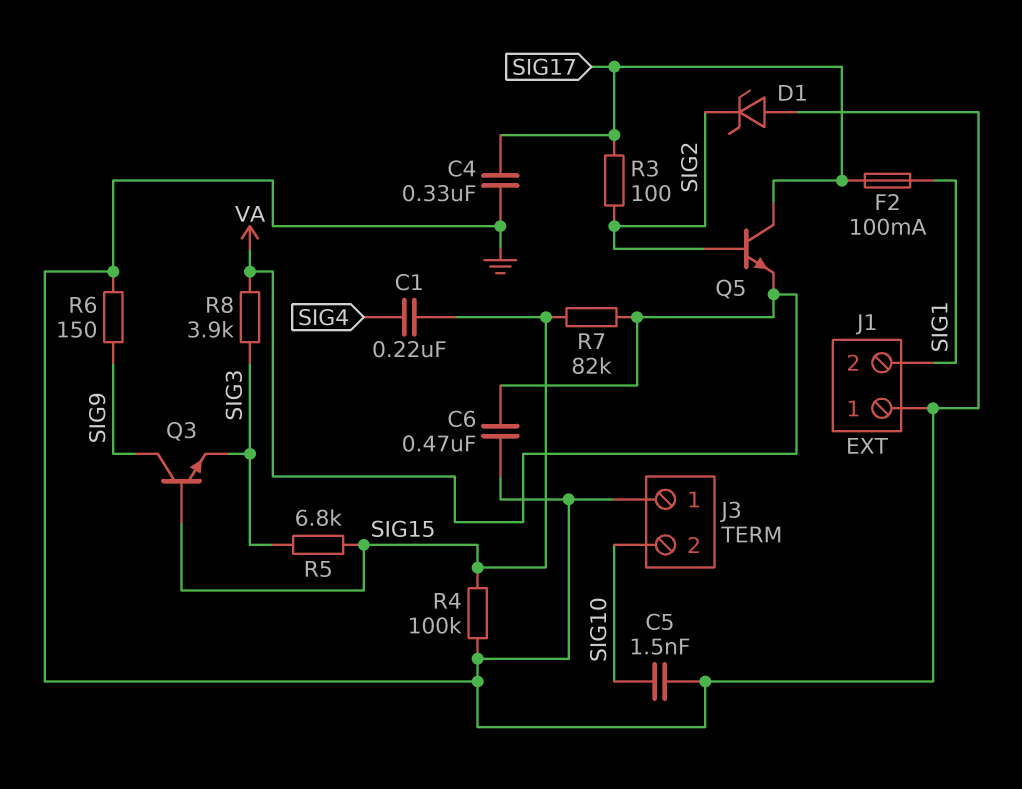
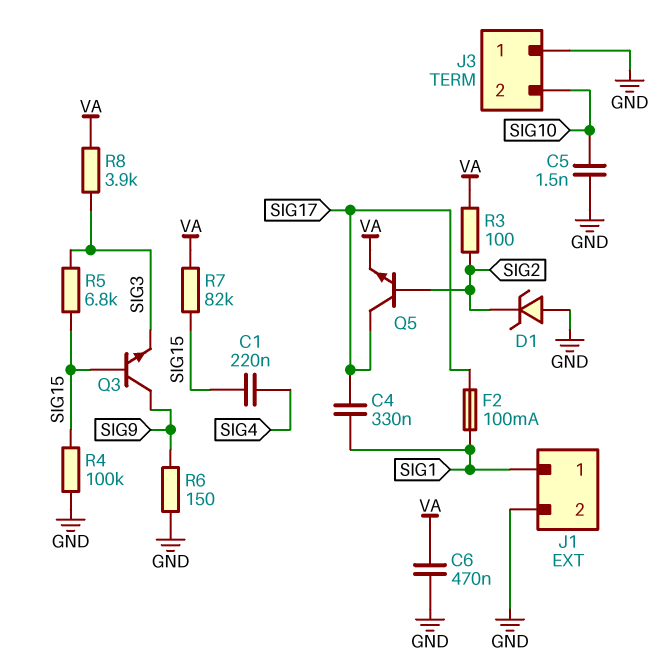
C4: 330nF (GND, SIG17) -> 330nF (SIG1, SIG17)
J1 pin 1: GND -> SIG1
J1 pin 2: SIG1 -> GND
R3: 100 (SIG2, SIG17) -> 100 (SIG2, VA)

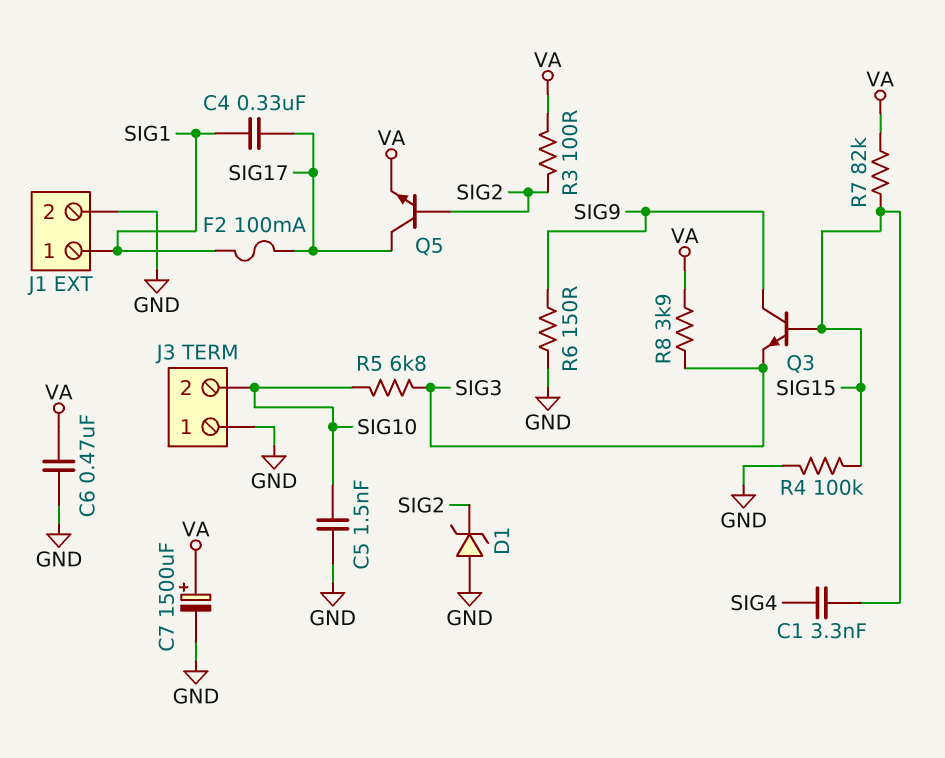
C1: 220nF (SIG4, SIG15) -> 3.3nF (SIG4, SIG15)
C7: none -> 1500uF (plus VA, minus GND)
R5: 6.8k (SIG3, SIG15) -> 6.8k (SIG3, SIG10)

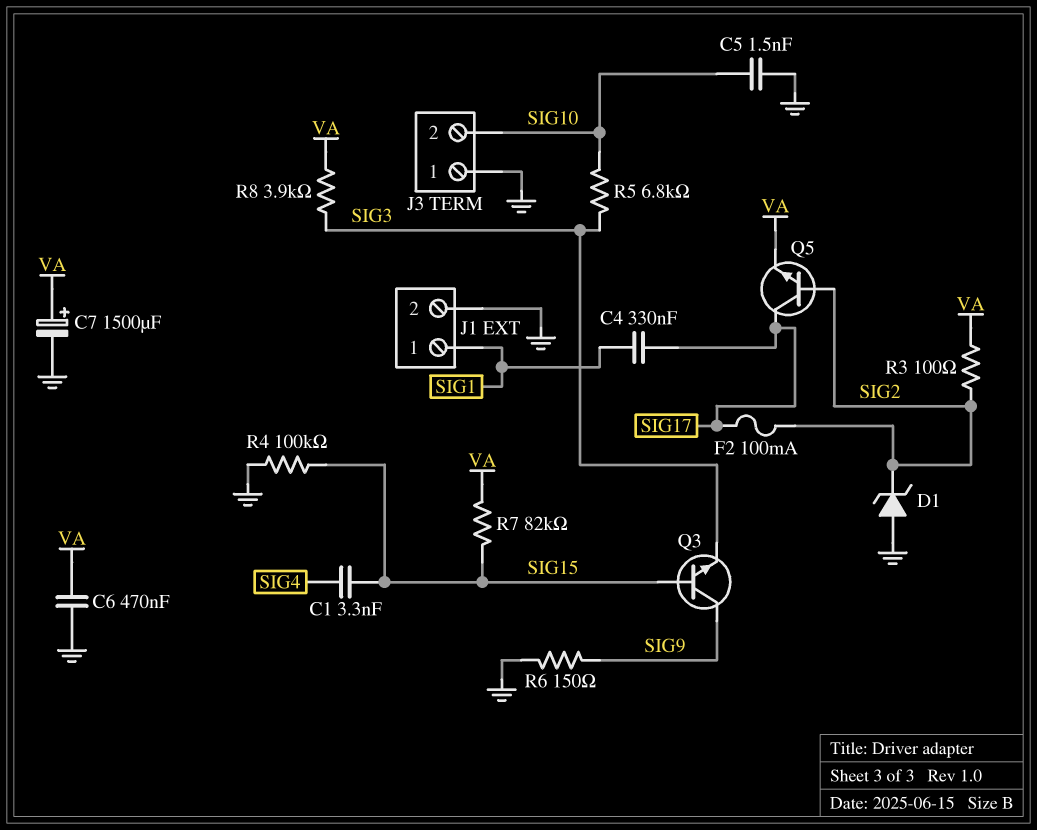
F2: 100mA (SIG1, SIG17) -> 100mA (SIG2, SIG17)

